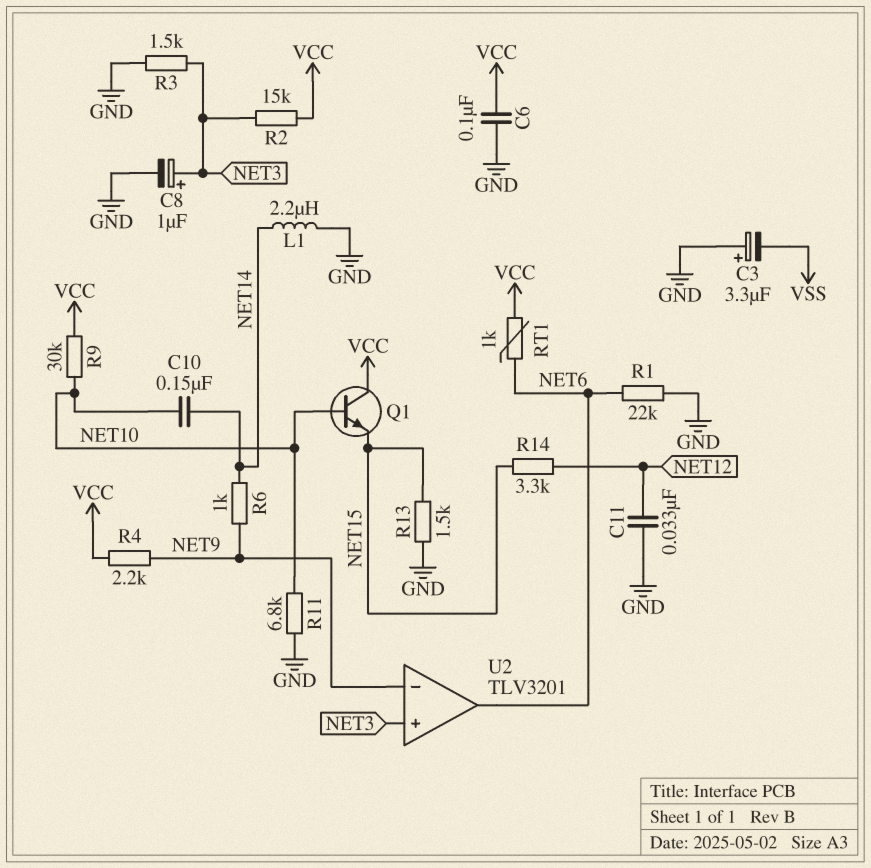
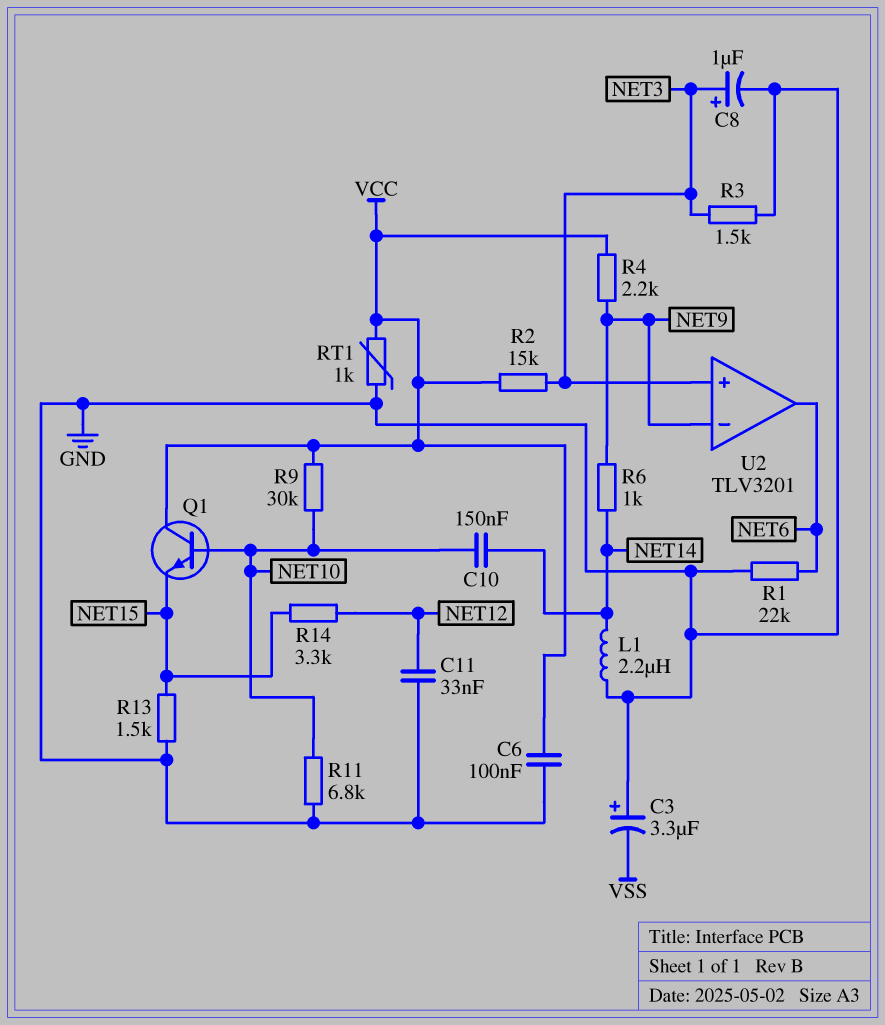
RT1: 1k (NET6, VCC) -> 1k (GND, VCC)

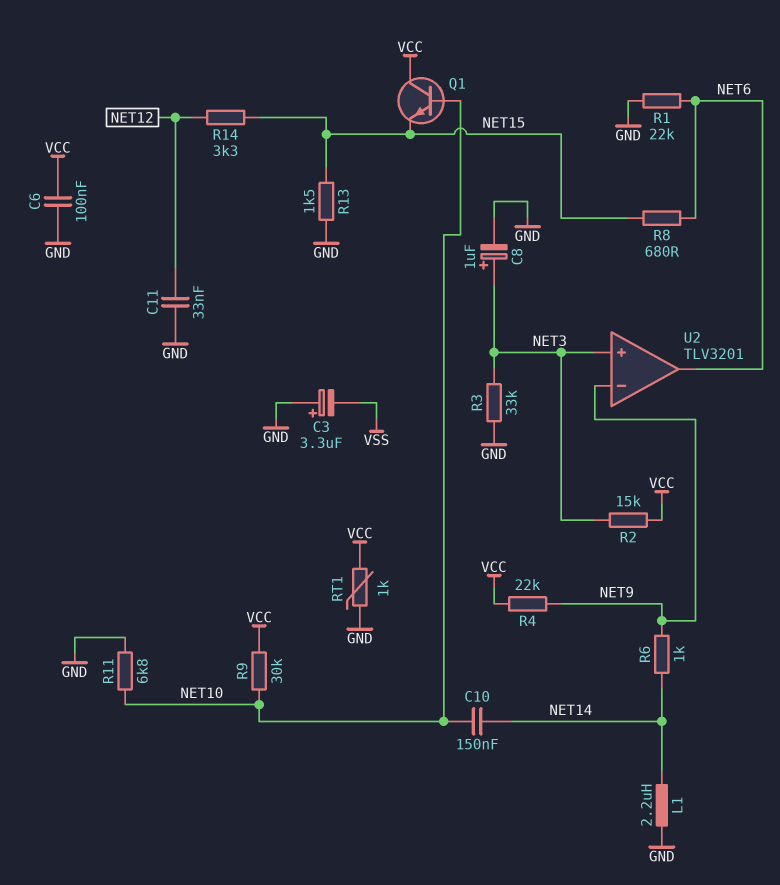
R3: 1.5k (GND, NET3) -> 33k (GND, NET3)
R4: 2.2k (NET9, VCC) -> 22k (NET9, VCC)
R8: none -> 680 (NET6, NET15)

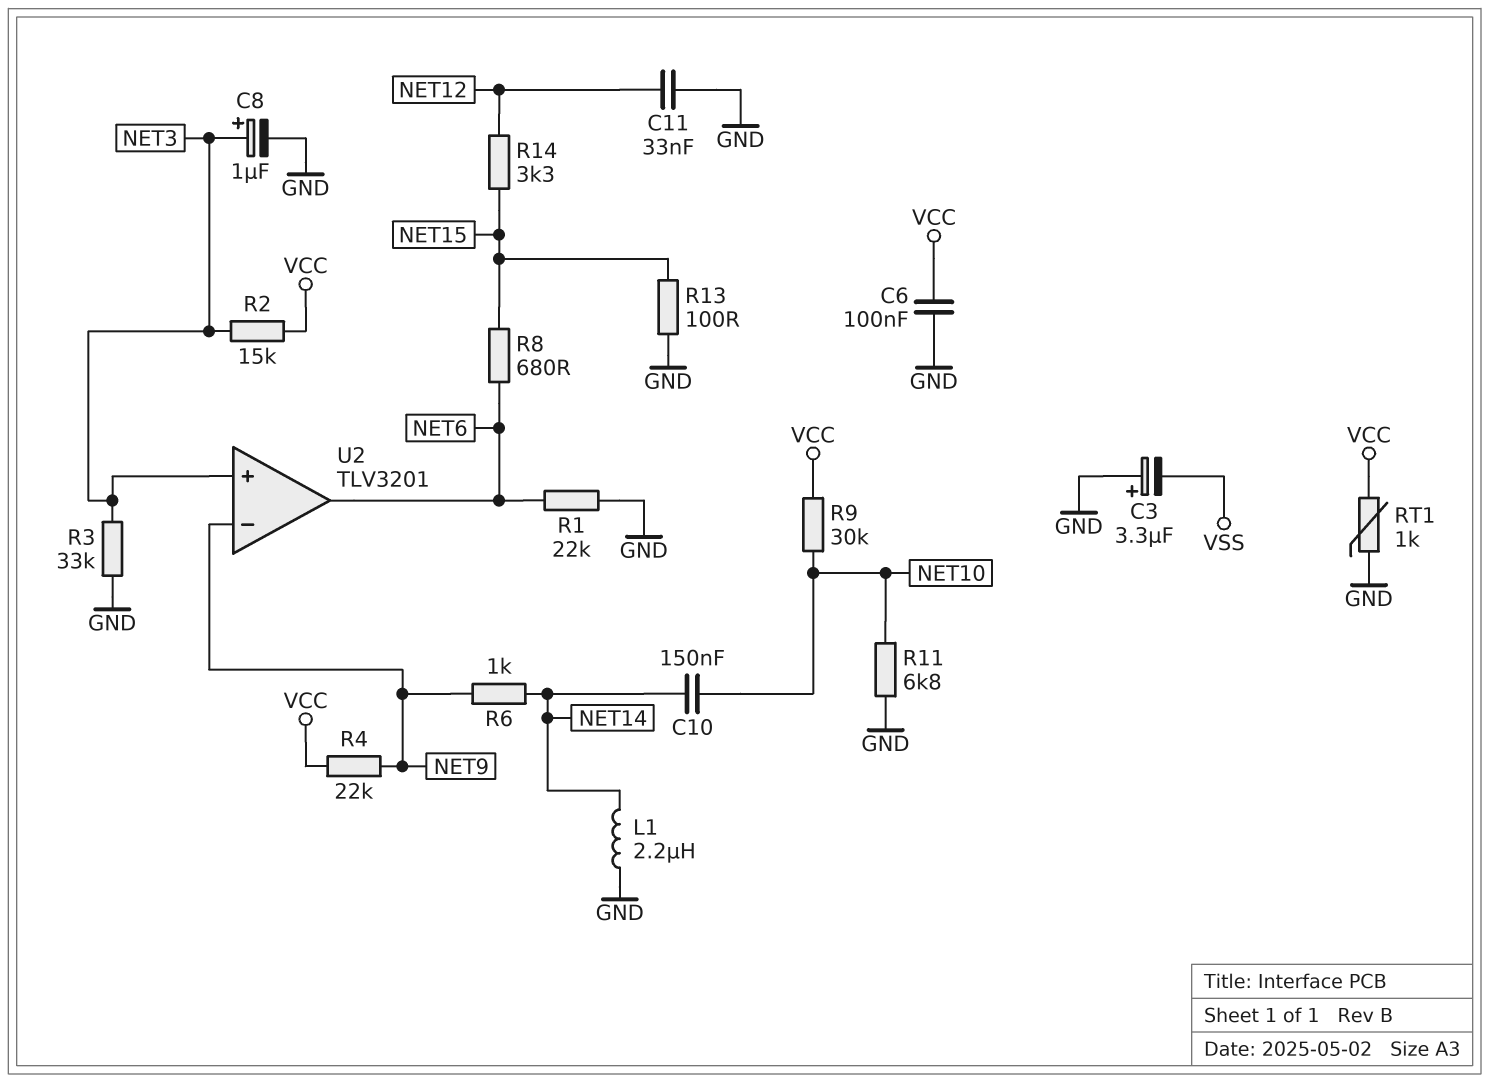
Q1: NPN (B NET10, C VCC, E NET15) -> none
R13: 1.5k (GND, NET15) -> 100 (GND, NET15)

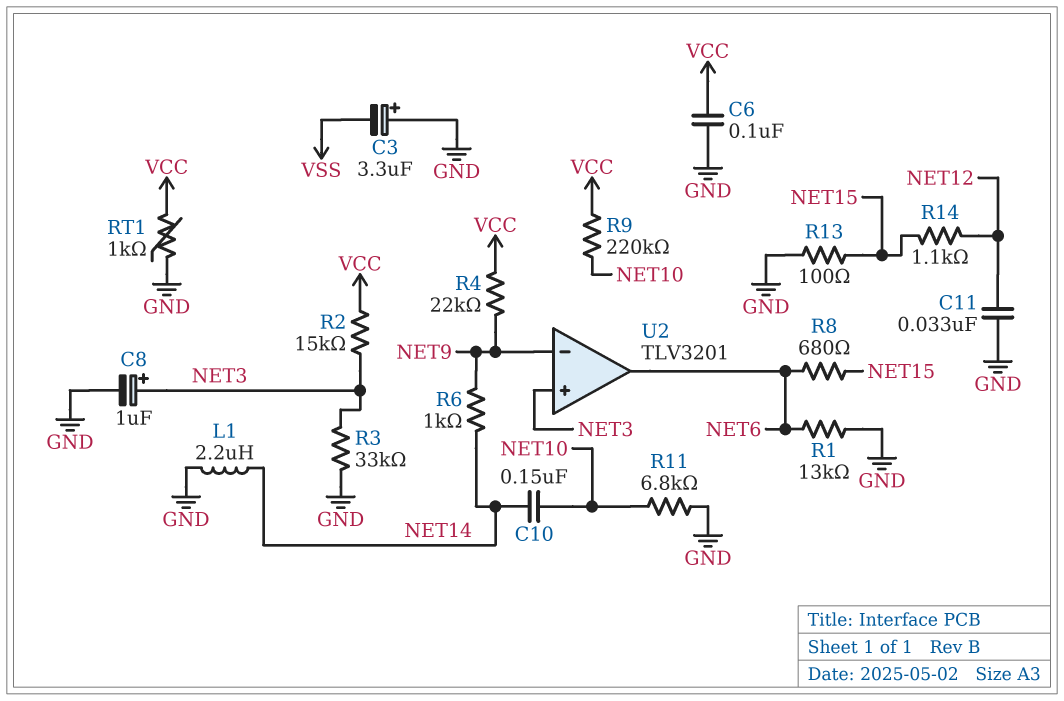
R1: 22k (GND, NET6) -> 13k (GND, NET6)
R9: 30k (NET10, VCC) -> 220k (NET10, VCC)
R14: 3.3k (NET12, NET15) -> 1.1k (NET12, NET15)

